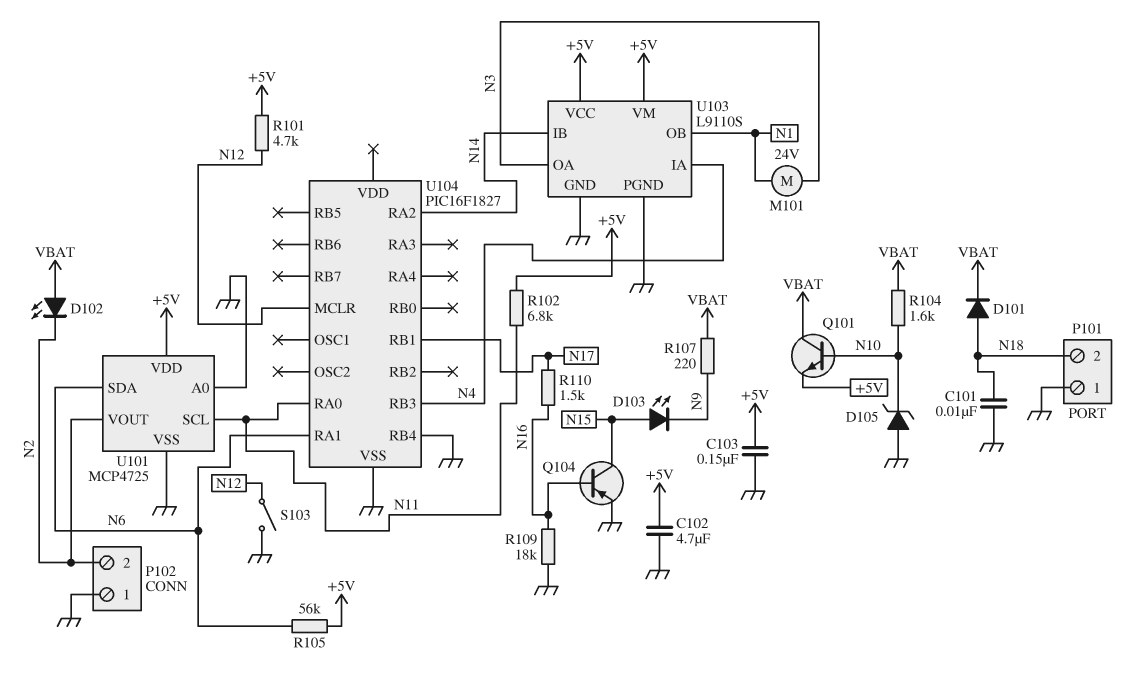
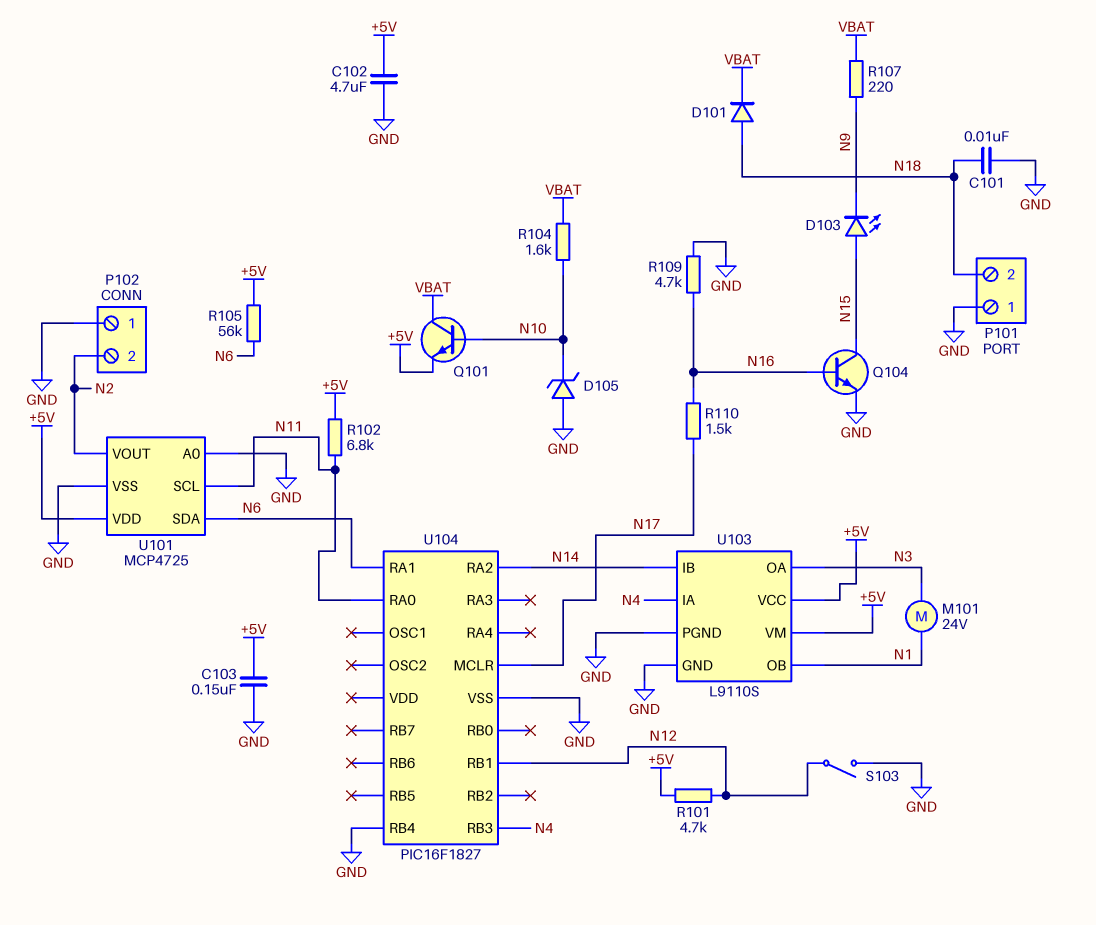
D102: LED (A VBAT, K N2) -> none
Q104: PNP (B N16, C N15, E GND) -> NPN (B N16, C N15, E GND)
R109: 18k (GND, N16) -> 4.7k (GND, N16)
U104 pin MCLR: N12 -> N17
U104 pin RB1: N17 -> N12

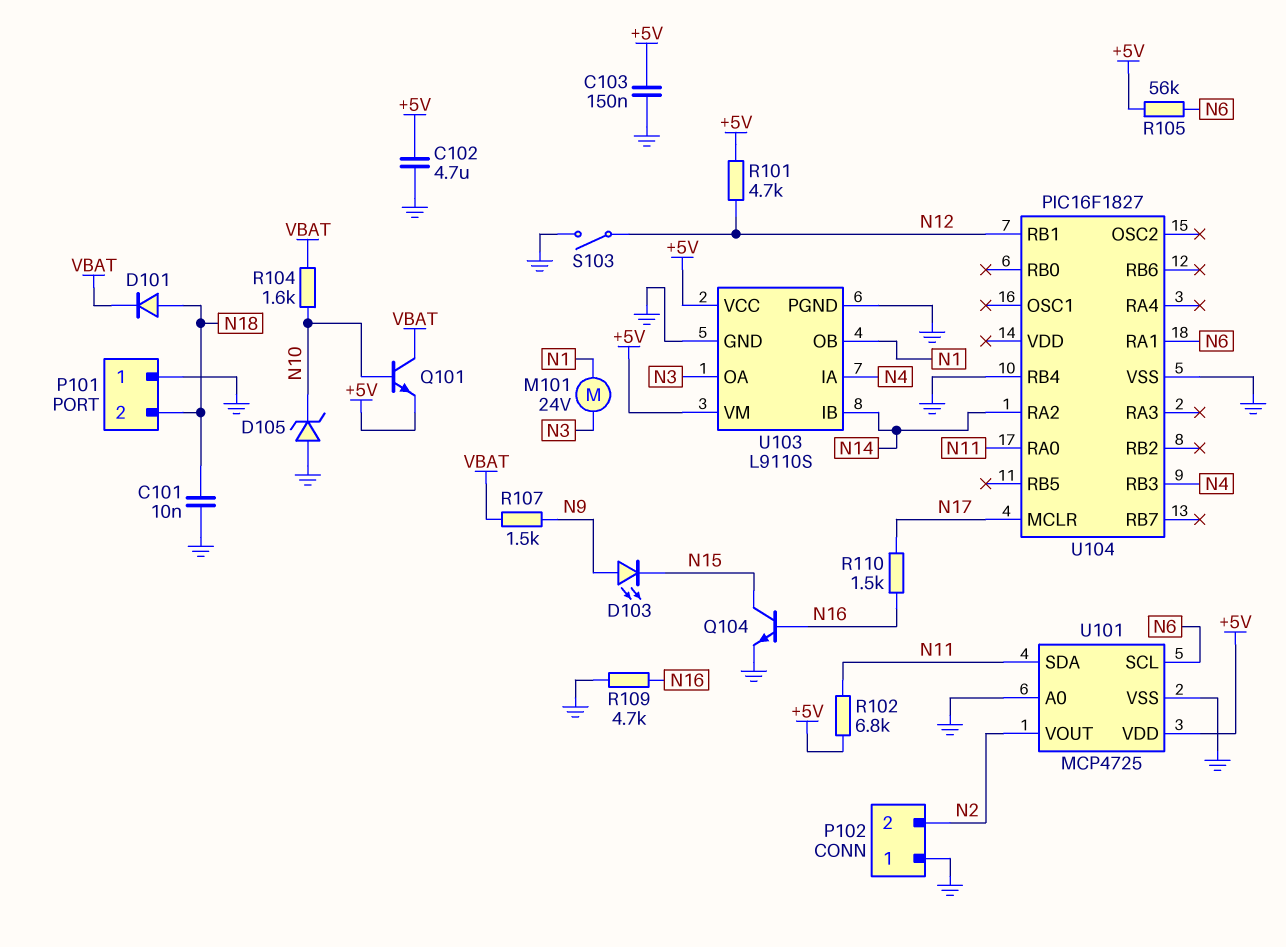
D103: LED (A N15, K N9) -> LED (A N9, K N15)
R107: 220 (N9, VBAT) -> 1.5k (N9, VBAT)
U101 pin SCL: N11 -> N6
U101 pin SDA: N6 -> N11

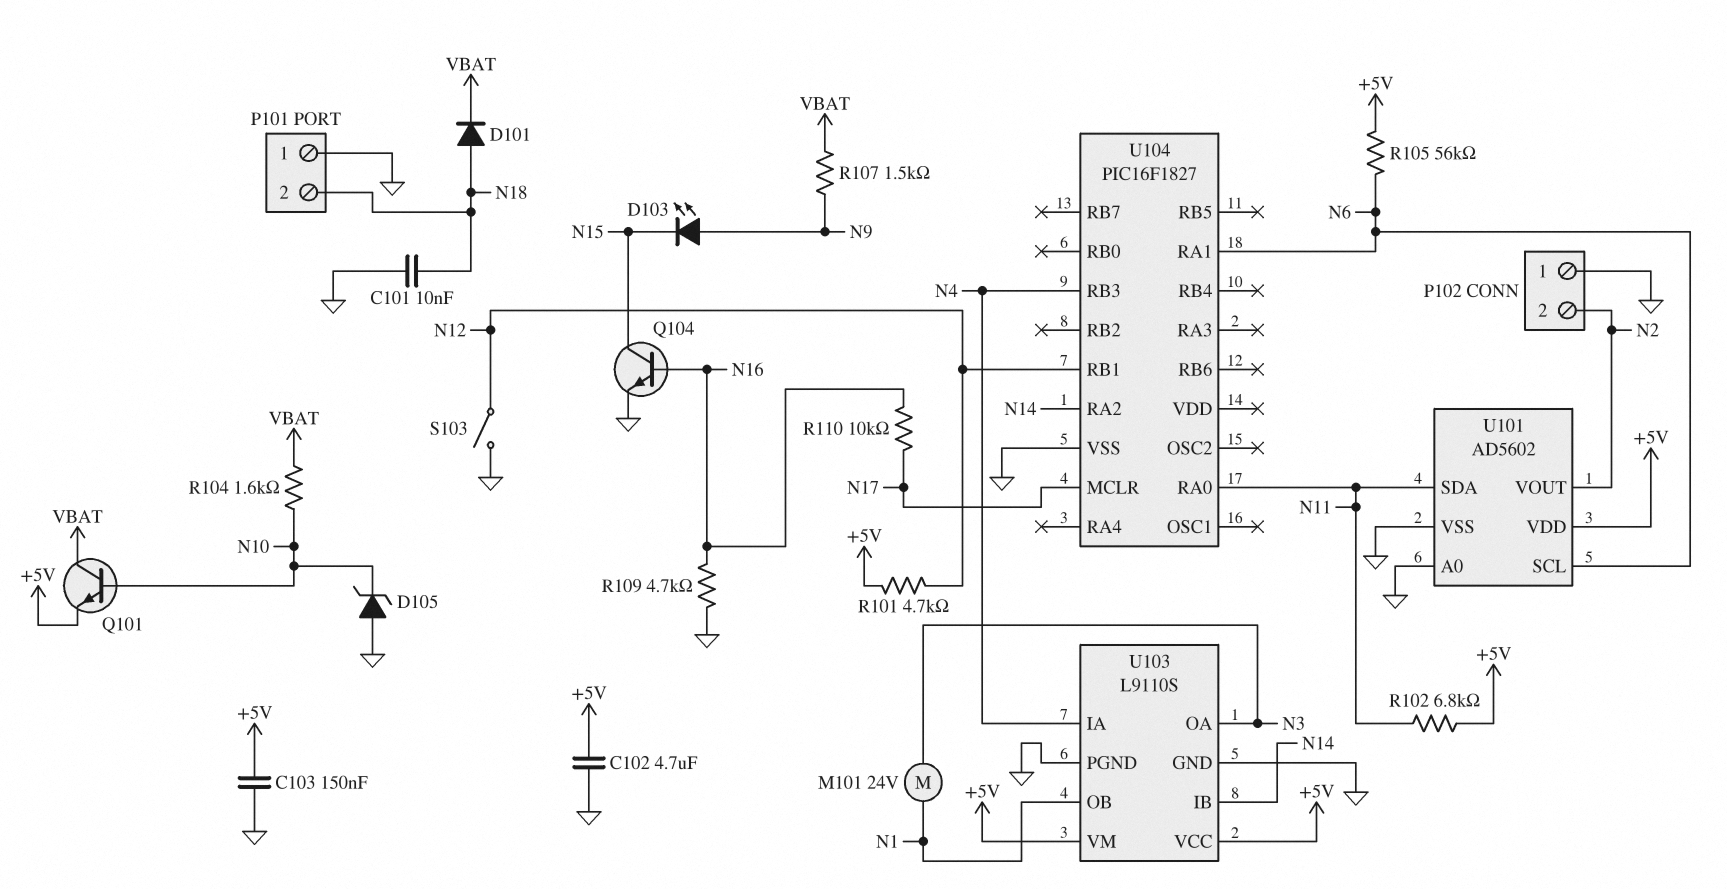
R110: 1.5k (N16, N17) -> 10k (N16, N17)
U101: MCP4725 -> AD5602
U104 pin RB4: GND -> none

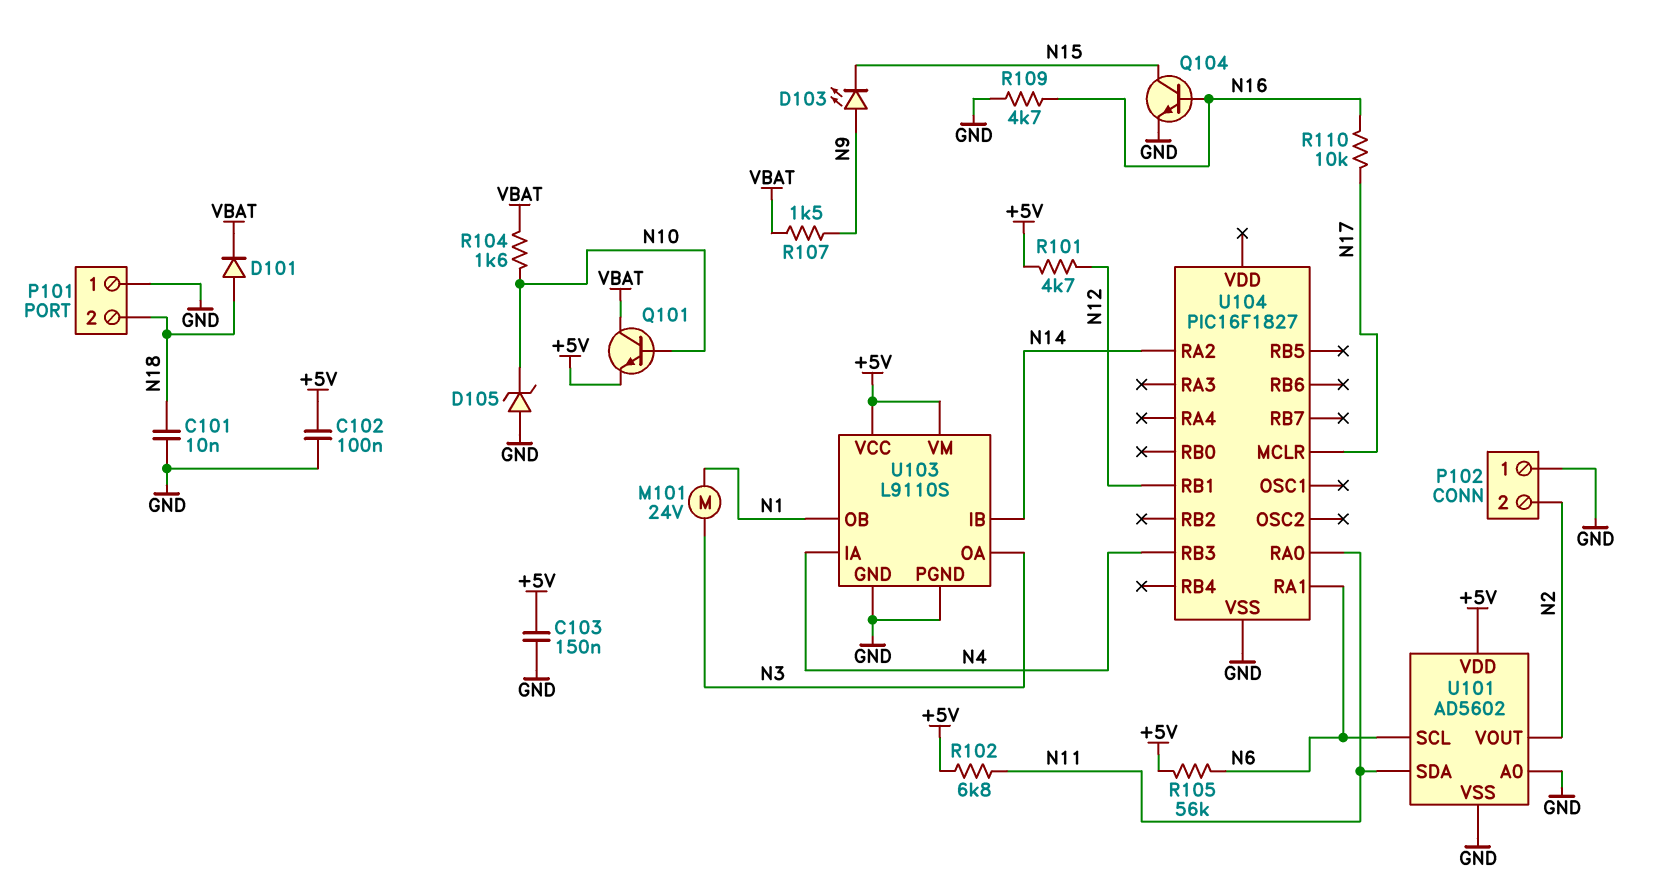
C102: 4.7uF (+5V, GND) -> 100nF (+5V, GND)
S103: switch (GND, N12) -> none

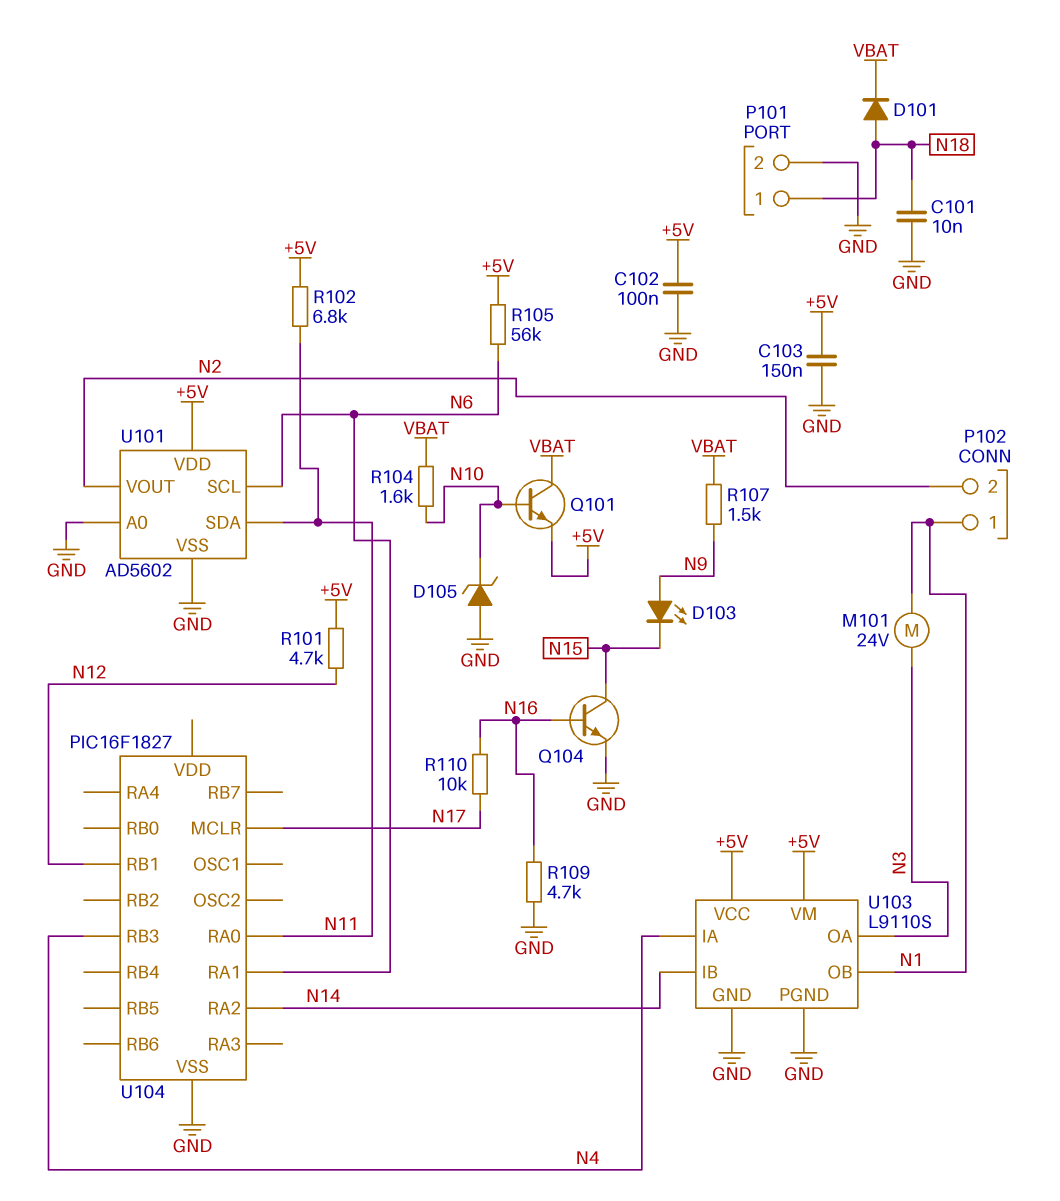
P101 pin 1: GND -> N18
P101 pin 2: N18 -> GND
P102 pin 1: GND -> N1

